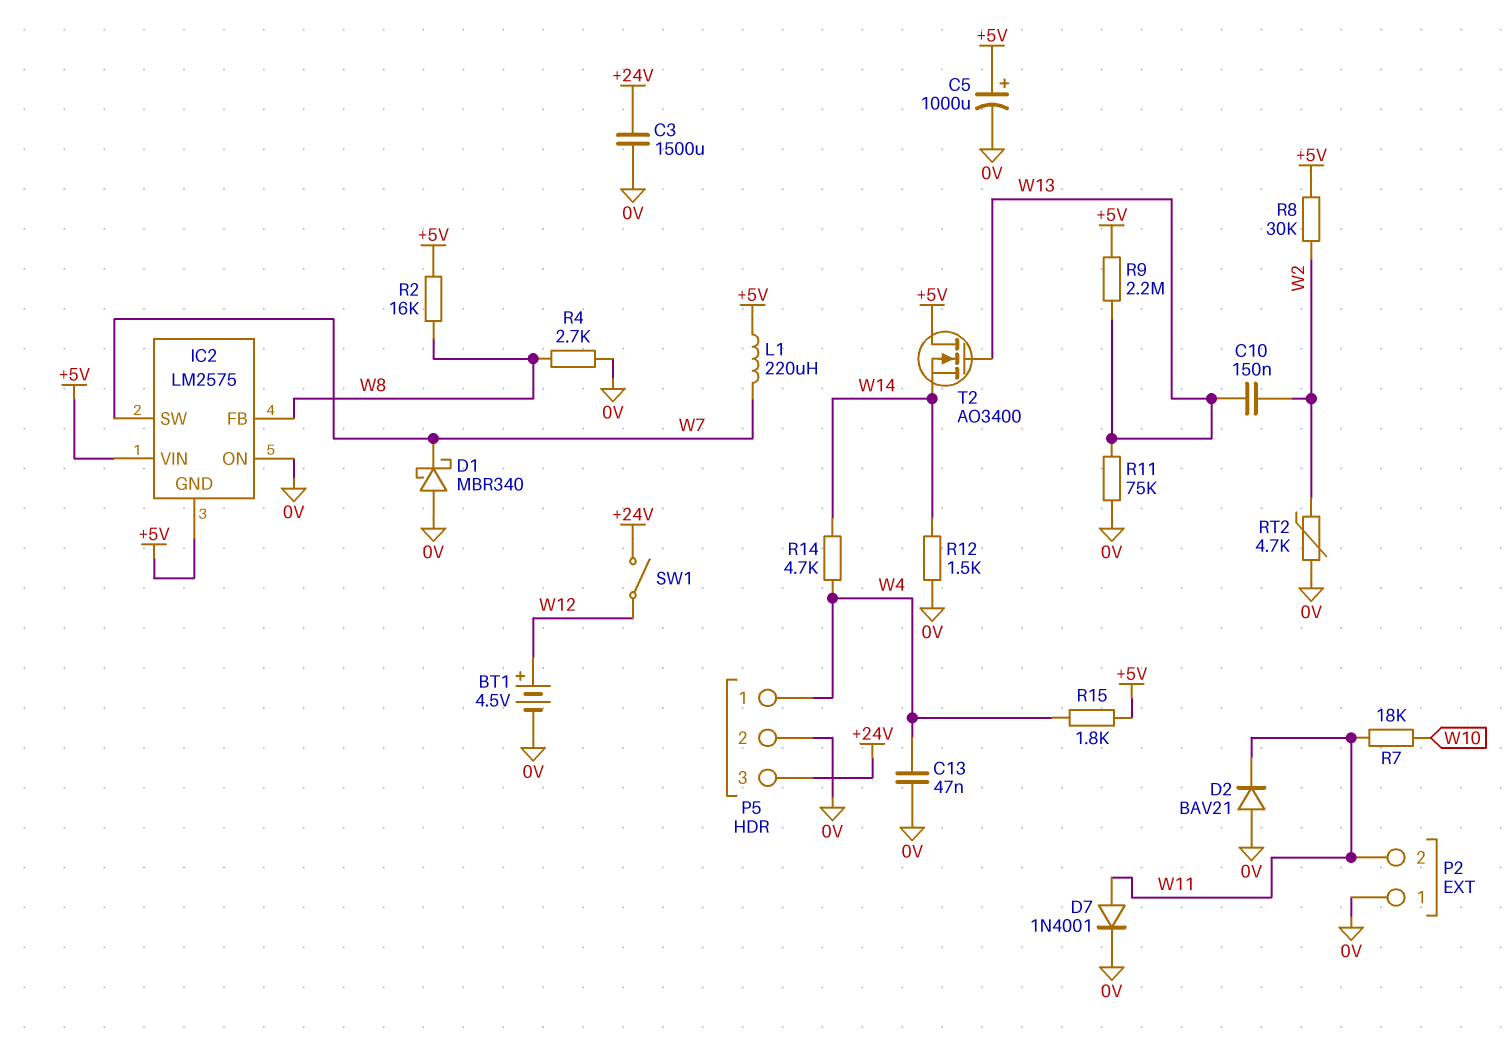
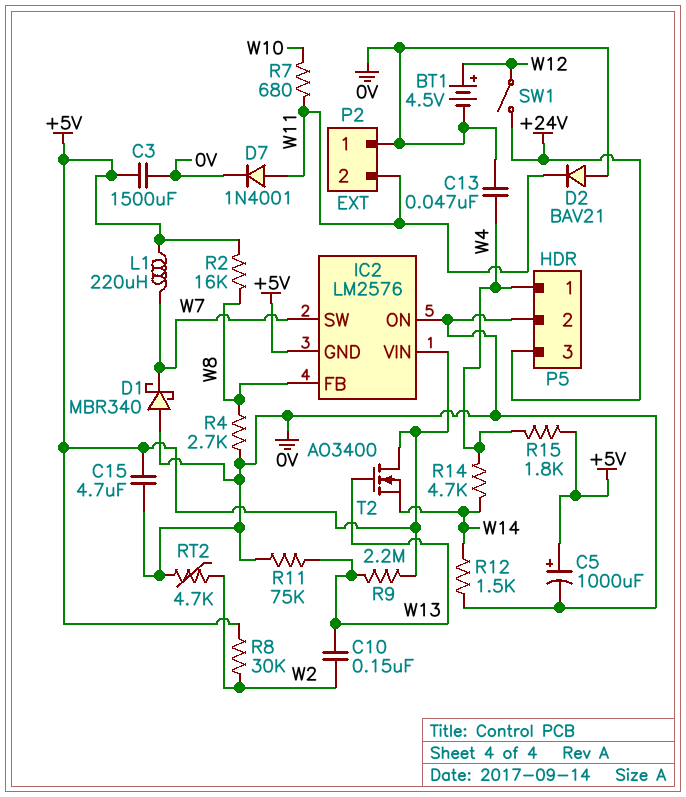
C3: 1500uF (+24V, 0V) -> 1500uF (+5V, 0V)
C15: none -> 4.7uF (+5V, 0V)
IC2: LM2575 -> LM2576
R7: 18k (W10, W11) -> 680 (W10, W11)

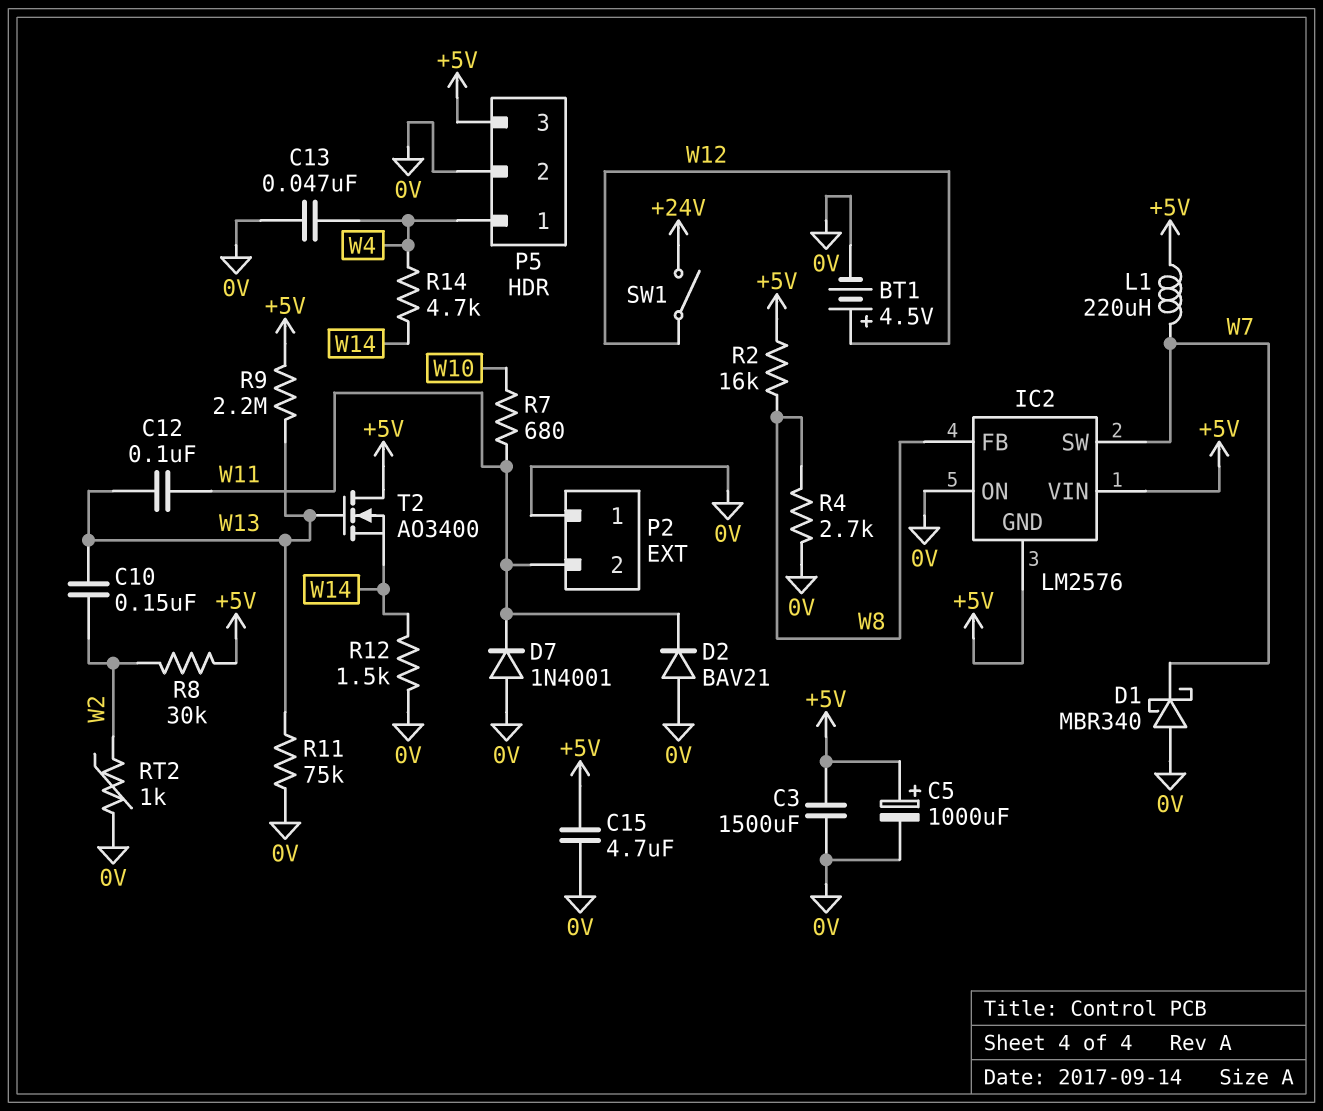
C12: none -> 100nF (W11, W13)
D7: diode 1N4001 (A W11, K 0V) -> diode 1N4001 (A 0V, K W11)
P5 pin 3: +24V -> +5V
R15: 1.8k (+5V, W4) -> none
RT2: 4.7k (0V, W2) -> 1k (0V, W2)

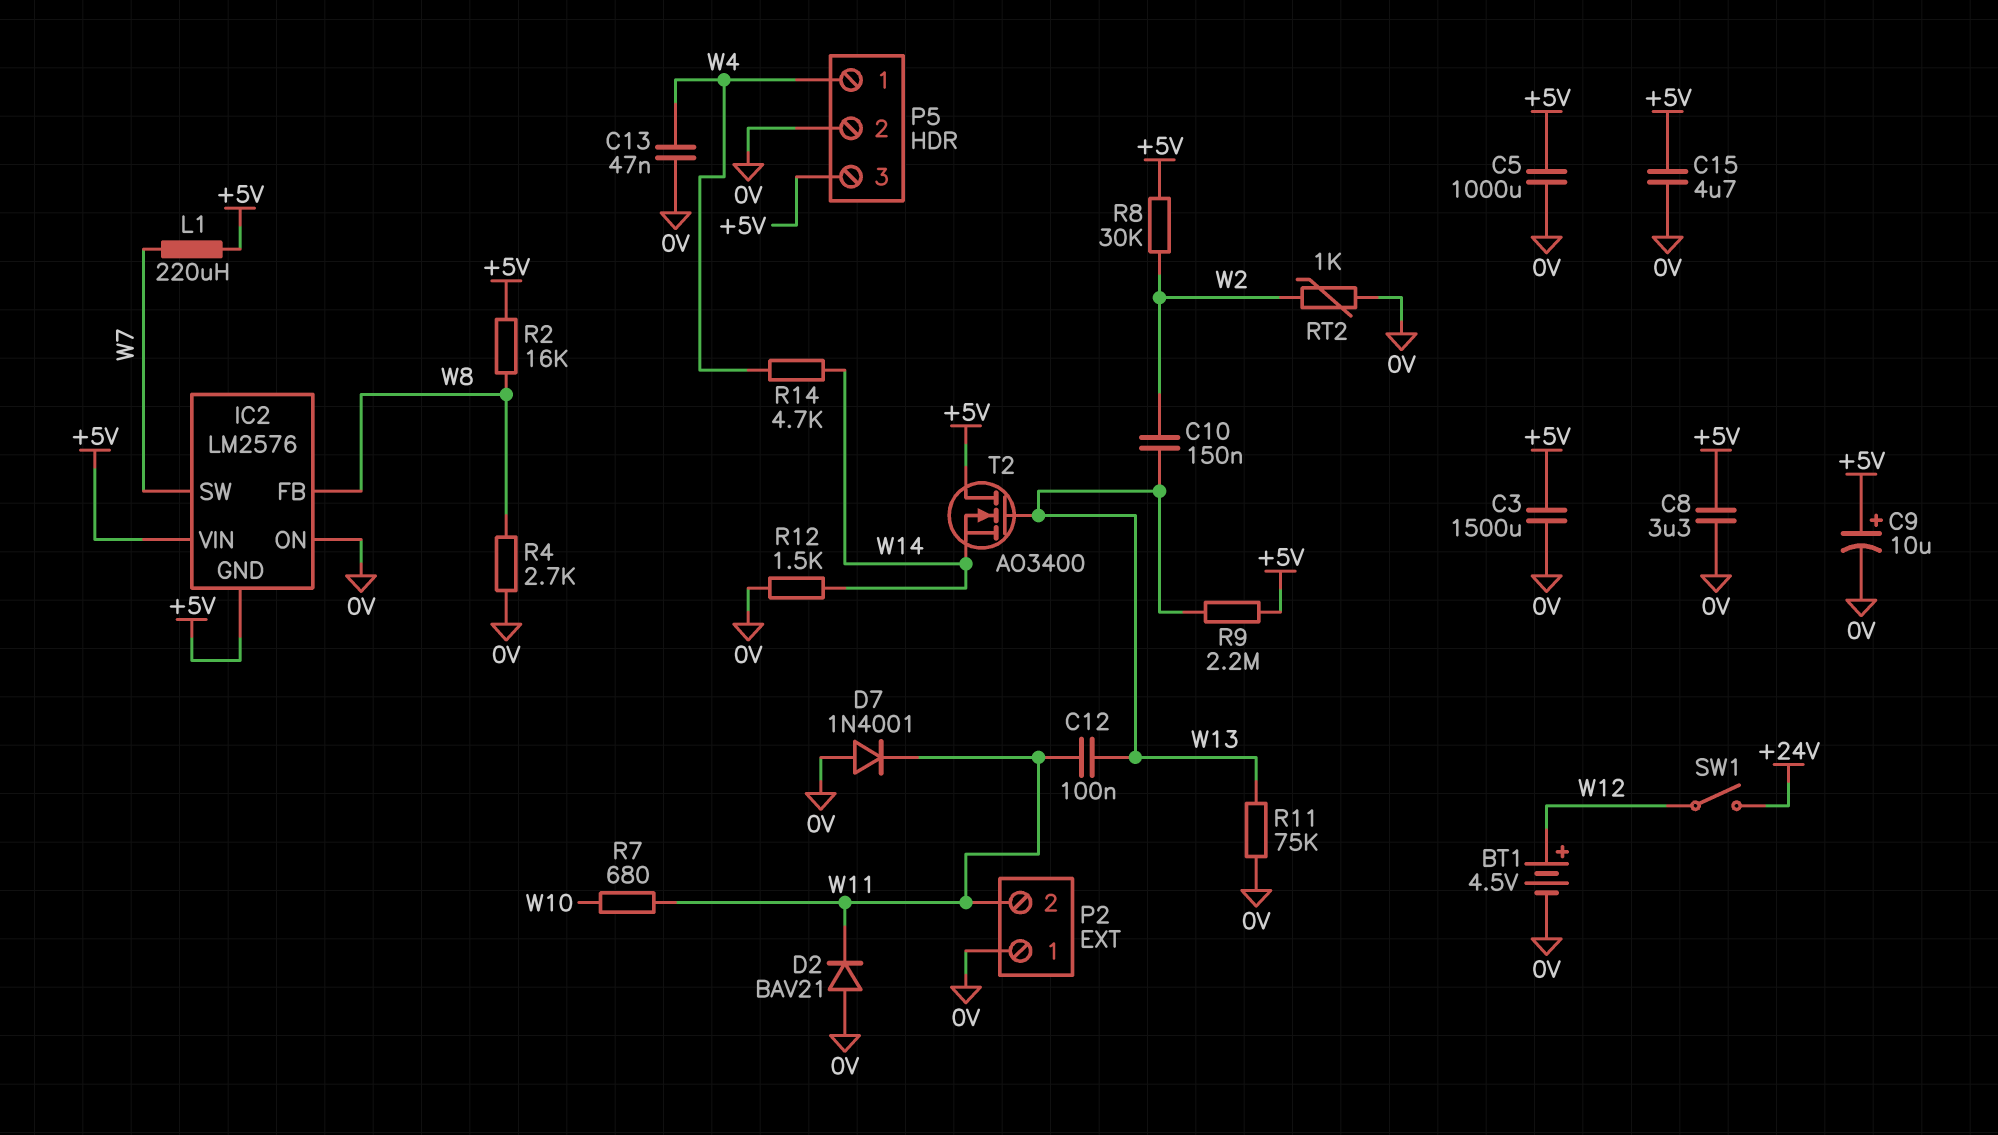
C5: 1000uF (plus +5V, minus 0V) -> 1000uF (+5V, 0V)
C8: none -> 3.3uF (+5V, 0V)
C9: none -> 10uF (plus +5V, minus 0V)
D1: schottky MBR340 (A 0V, K W7) -> none

